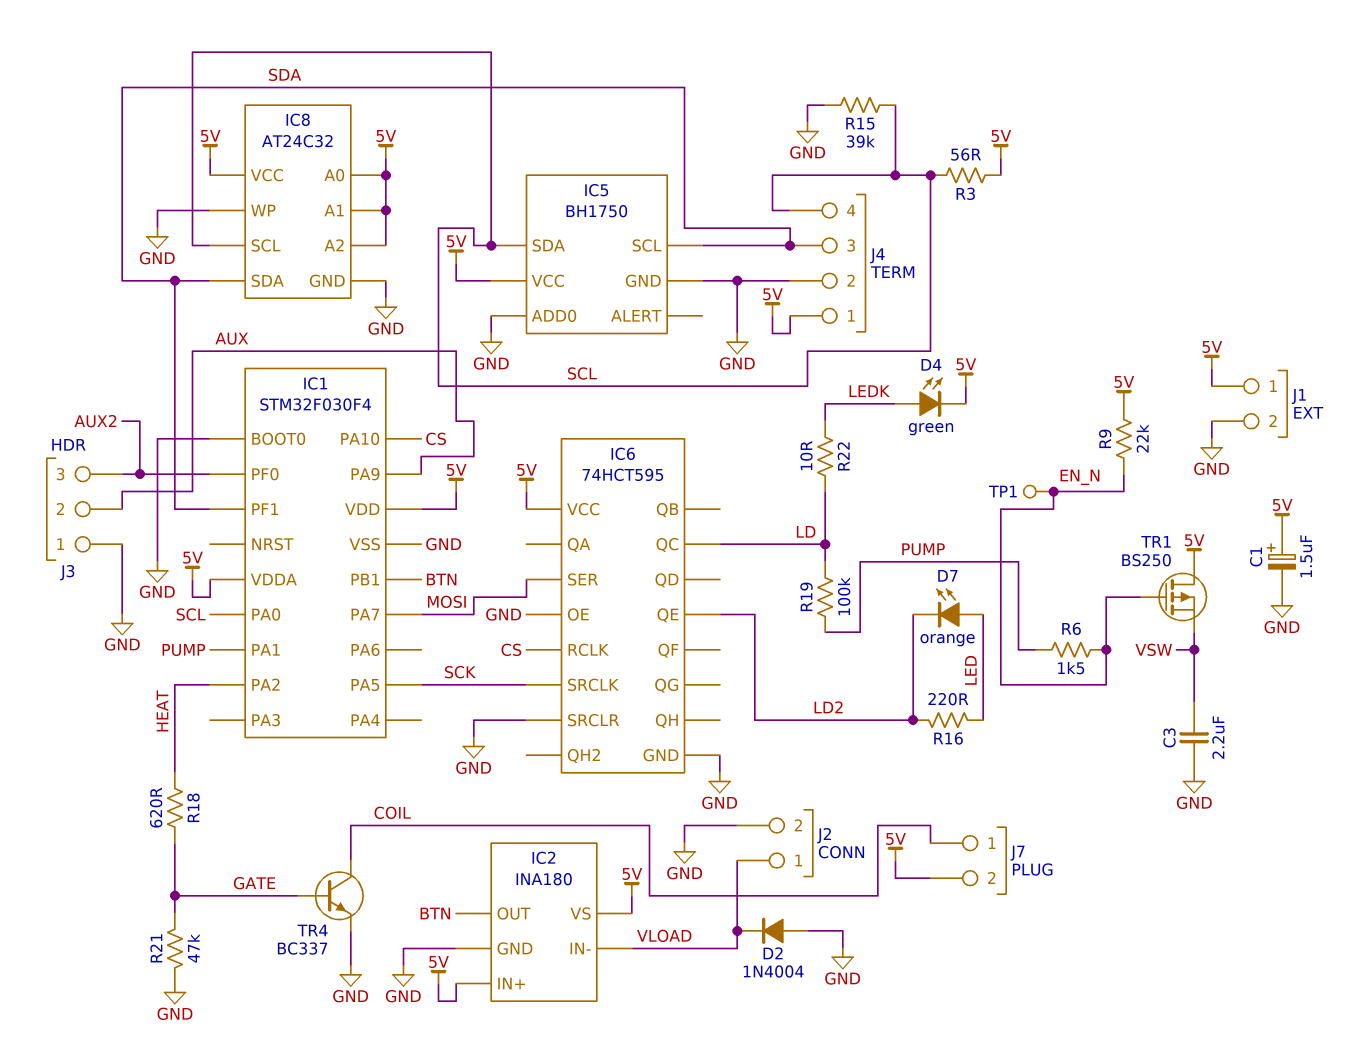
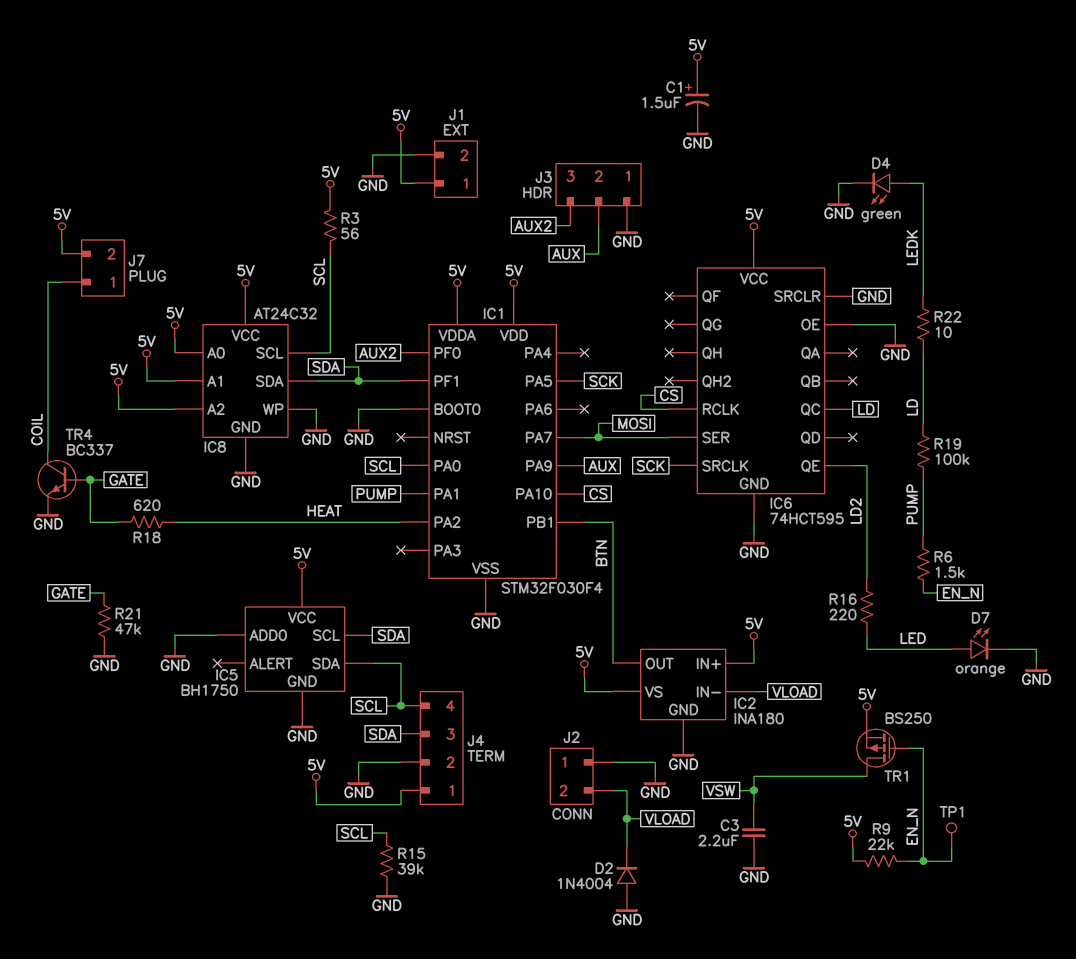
D4: LED green (A LEDK, K 5V) -> LED green (A LEDK, K GND)
D7: LED orange (A LED, K LD2) -> LED orange (A LED, K GND)
J2 pin 1: VLOAD -> GND
J2 pin 2: GND -> VLOAD
TR1: PMOS BS250 (G EN_N, D 5V, S VSW) -> PMOS BS250 (G EN_N, D VSW, S 5V)

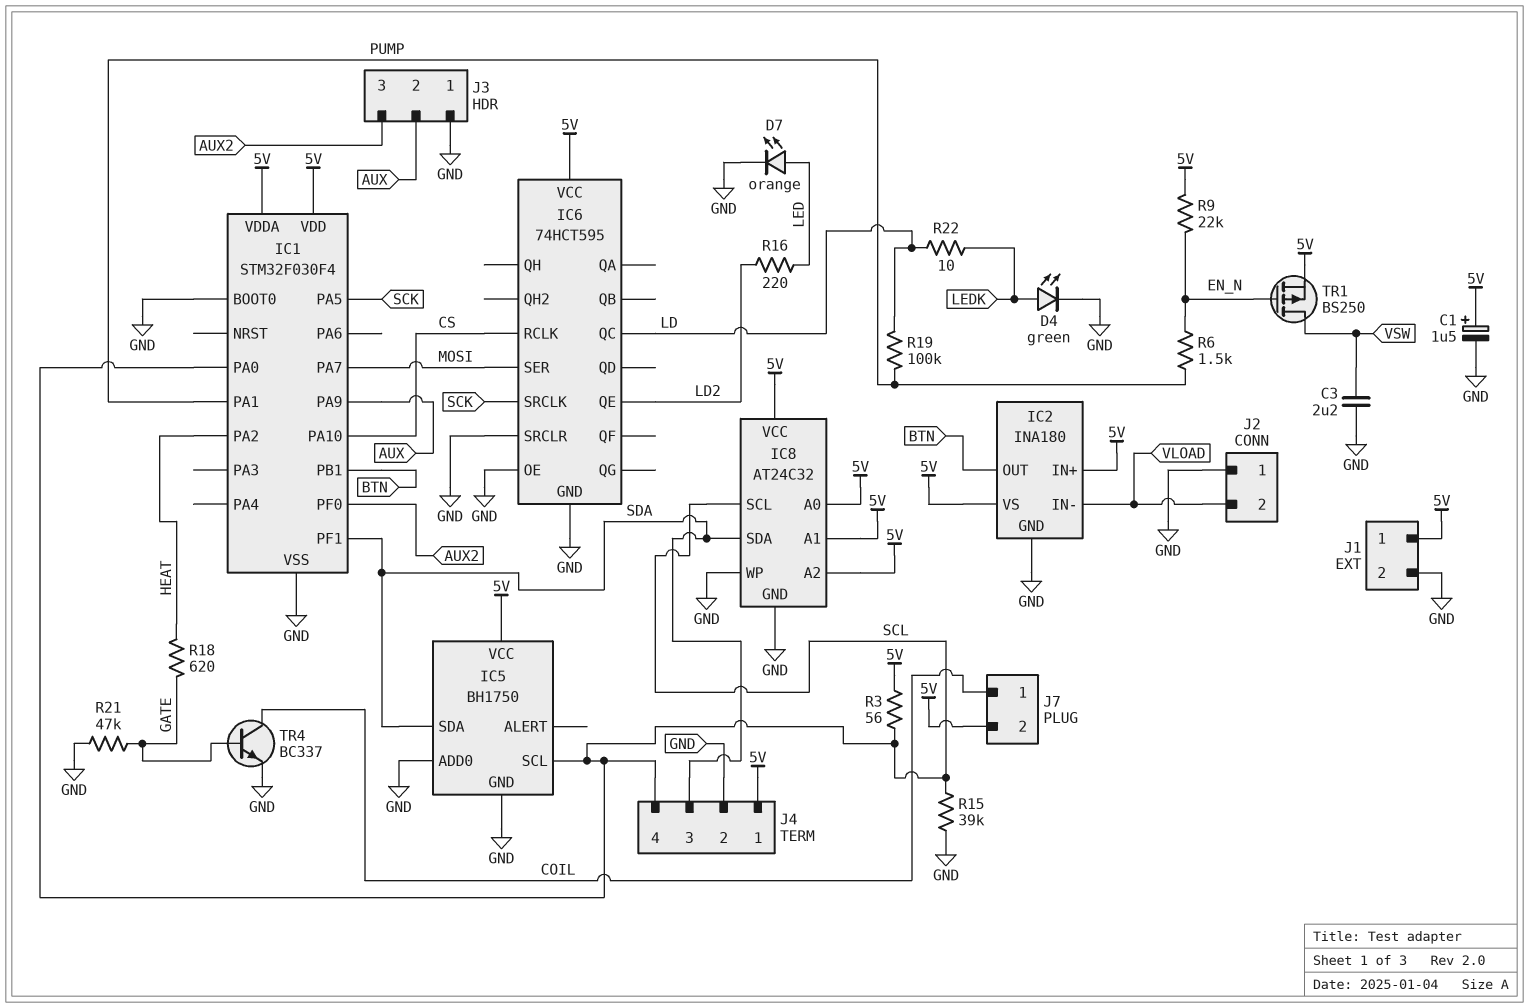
D2: diode 1N4004 (A GND, K VLOAD) -> none
IC5 pin SCL: SDA -> SCL
IC5 pin SDA: SCL -> SDA
TP1: test point (EN_N) -> none

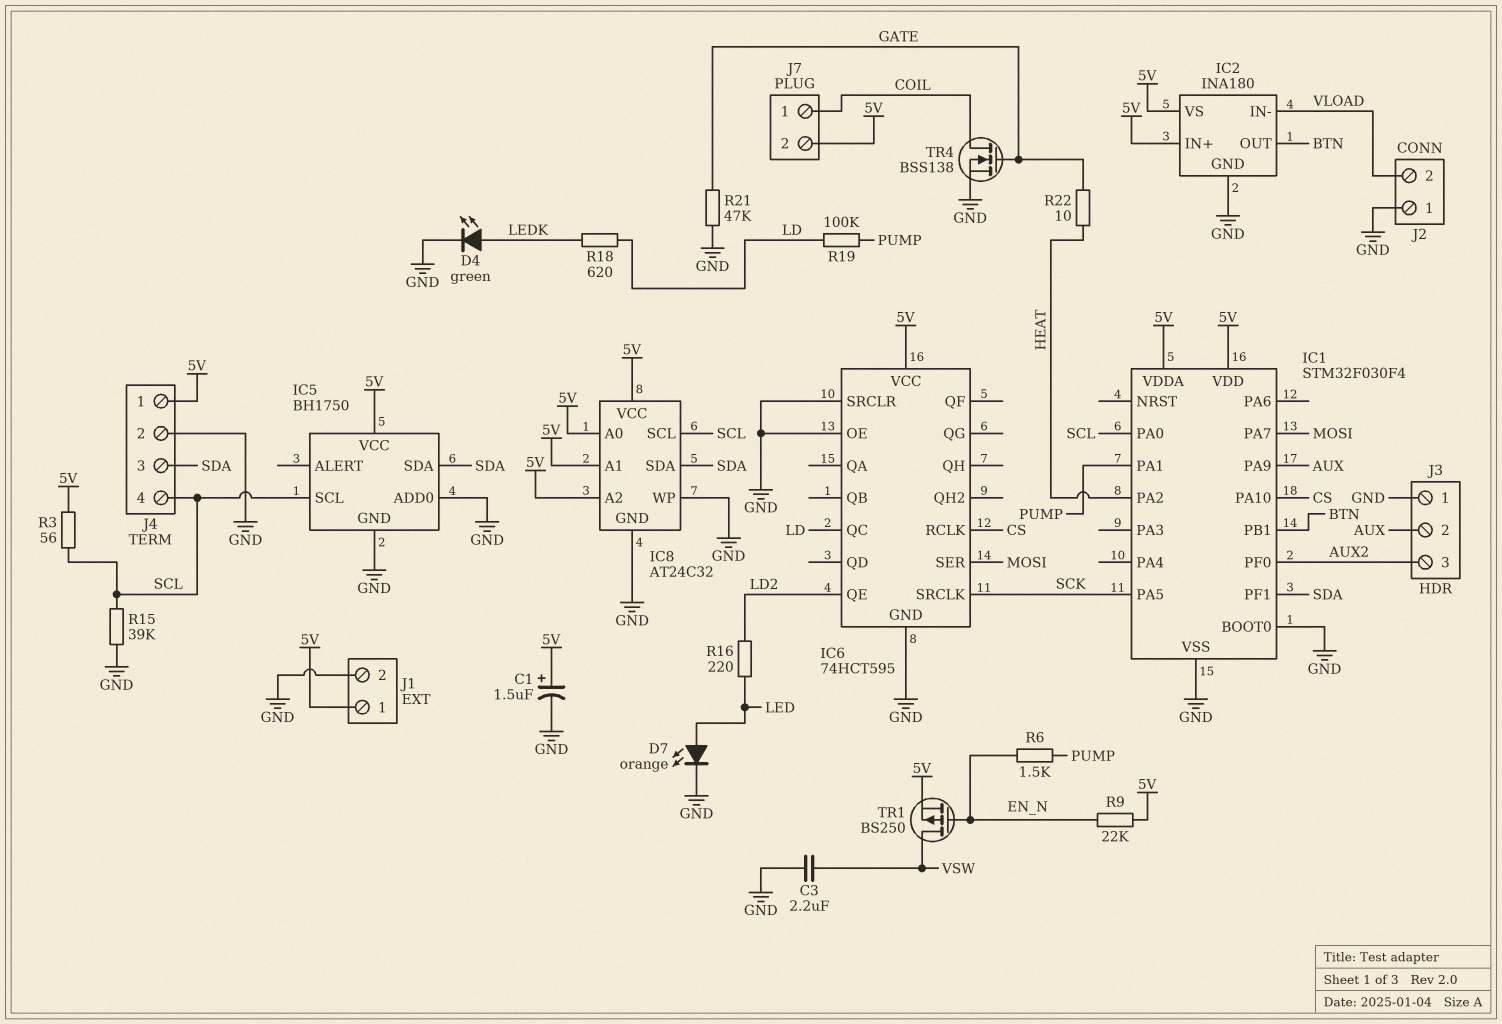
R18: 620 (GATE, HEAT) -> 620 (LD, LEDK)
R22: 10 (LD, LEDK) -> 10 (GATE, HEAT)
TR4: NPN BC337 (B GATE, C COIL, E GND) -> NMOS BSS138 (G GATE, D COIL, S GND)

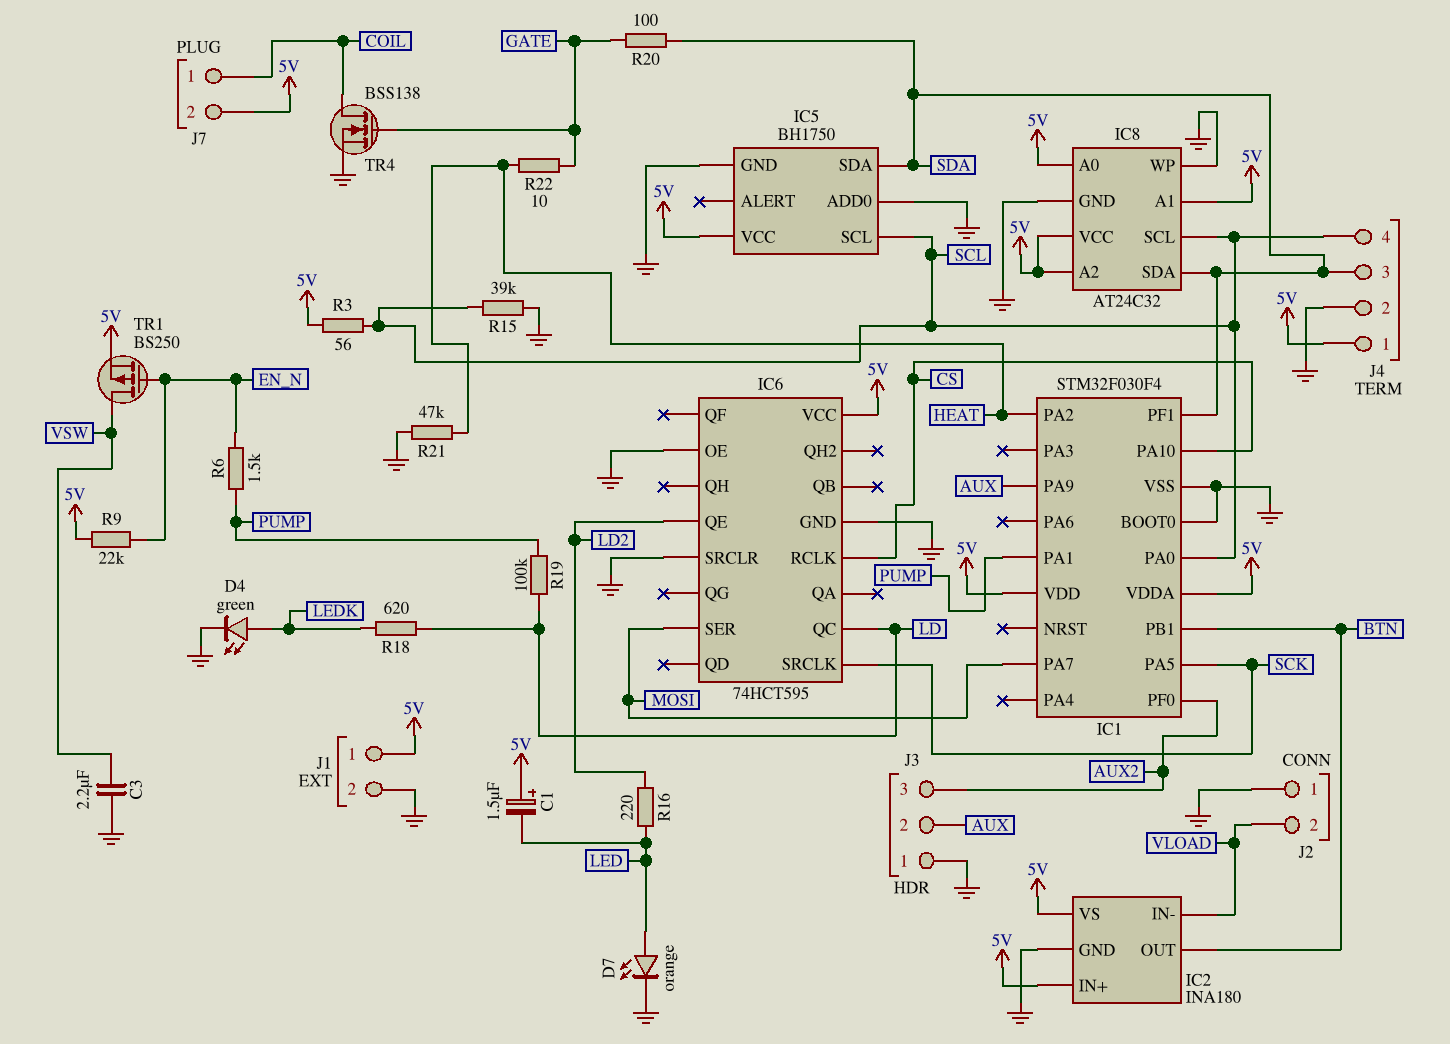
C1: 1.5uF (plus 5V, minus GND) -> 1.5uF (plus 5V, minus LED)
R20: none -> 100 (GATE, SDA)
R21: 47k (GATE, GND) -> 47k (GND, HEAT)

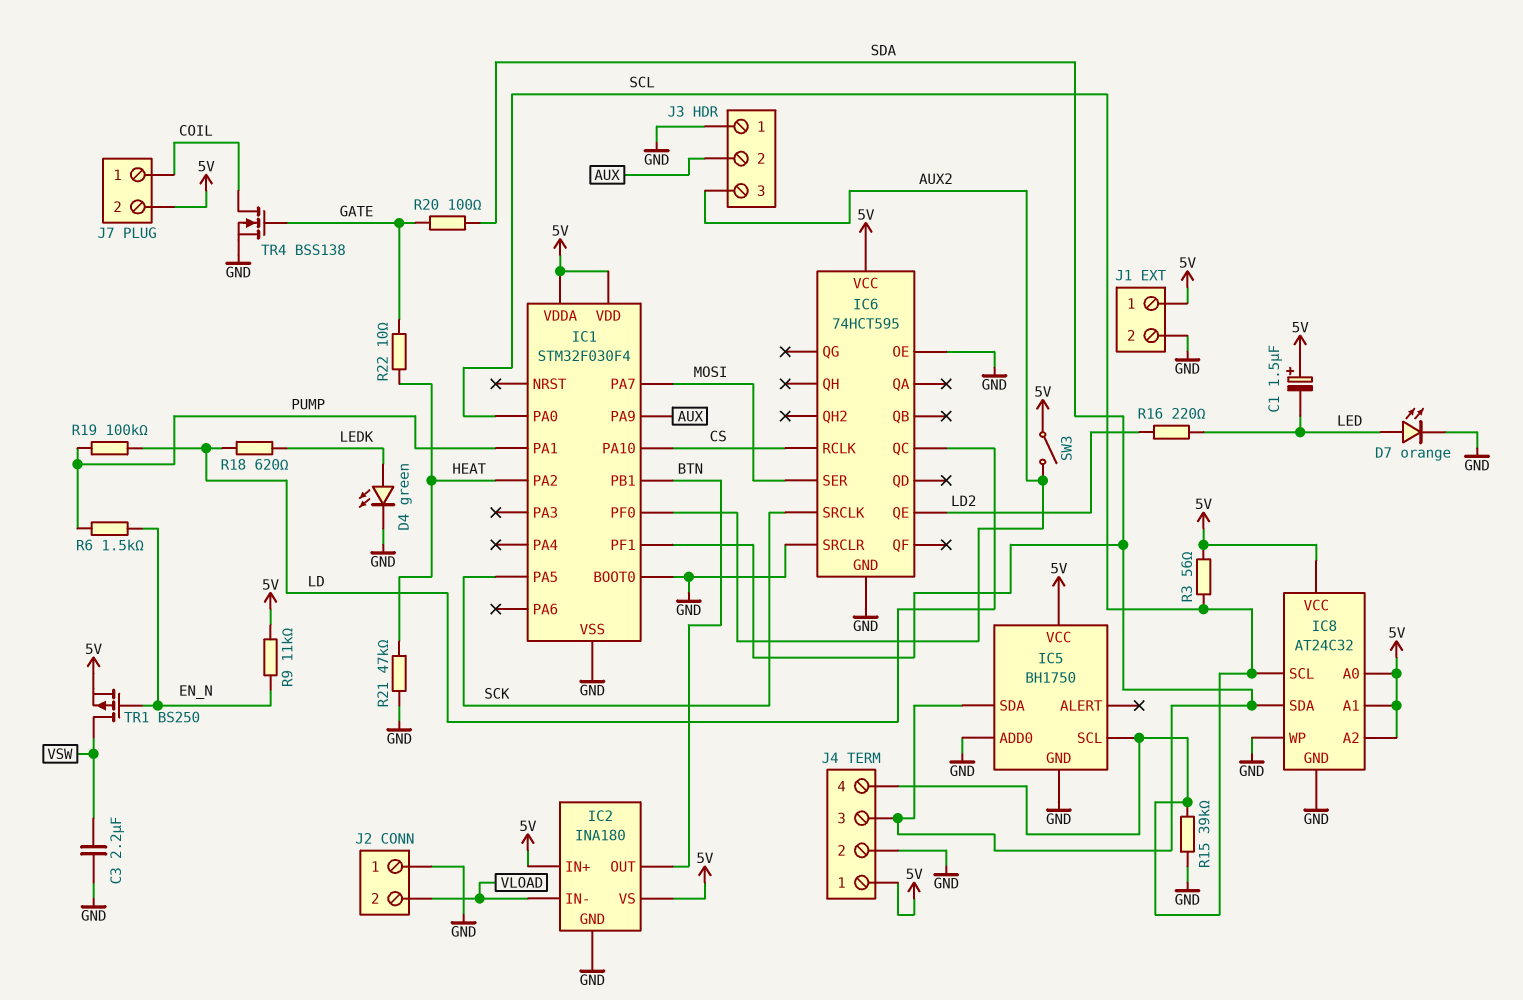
R9: 22k (5V, EN_N) -> 11k (5V, EN_N)
SW3: none -> switch (5V, AUX2)

